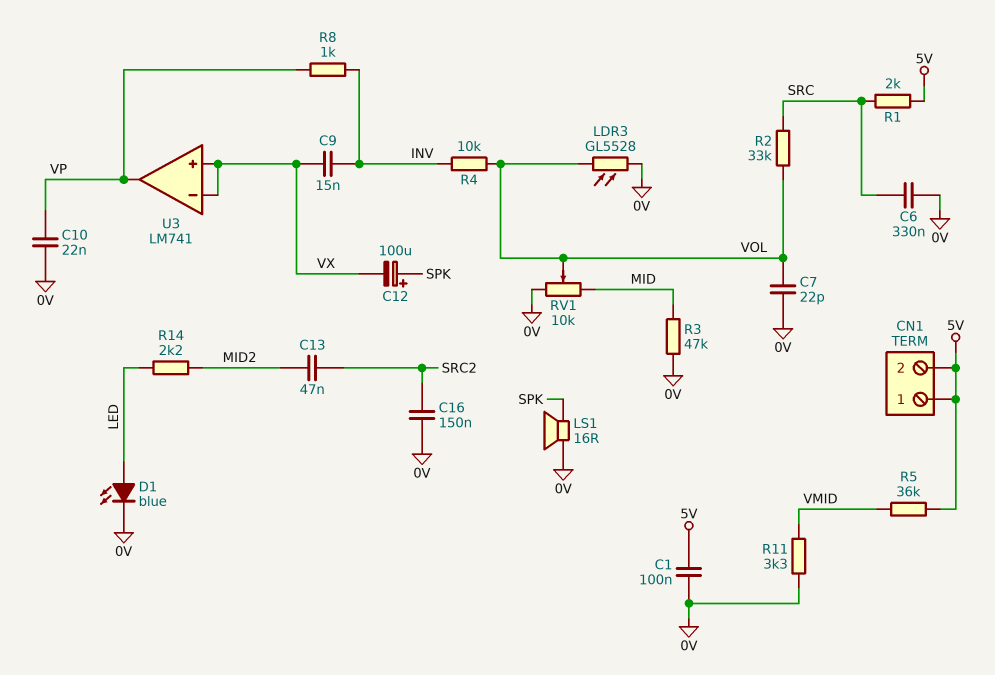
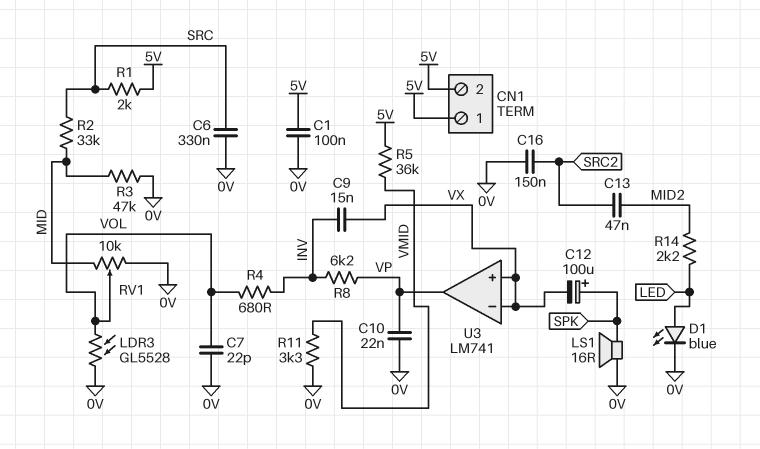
R2: 33k (SRC, VOL) -> 33k (MID, SRC)
R4: 10k (INV, VOL) -> 680 (INV, VOL)
R8: 1k (INV, VP) -> 6.2k (INV, VP)

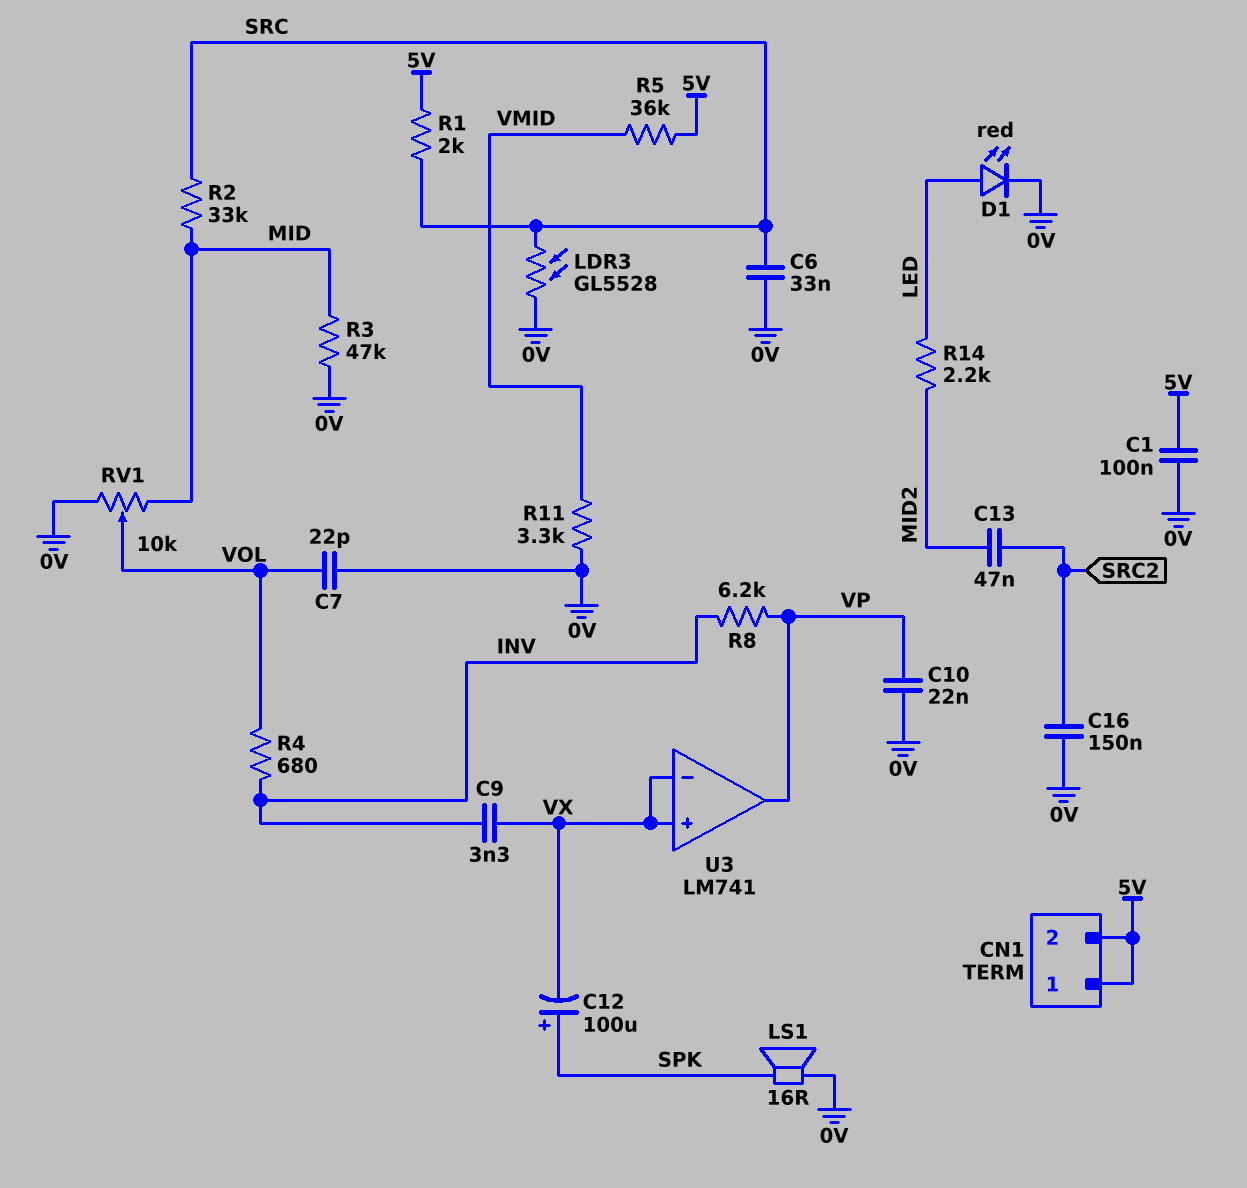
C6: 330nF (0V, SRC) -> 33nF (0V, SRC)
C9: 15nF (INV, VX) -> 3.3nF (INV, VX)
D1: LED blue (A LED, K 0V) -> LED red (A LED, K 0V)
LDR3: GL5528 (0V, VOL) -> GL5528 (0V, SRC)

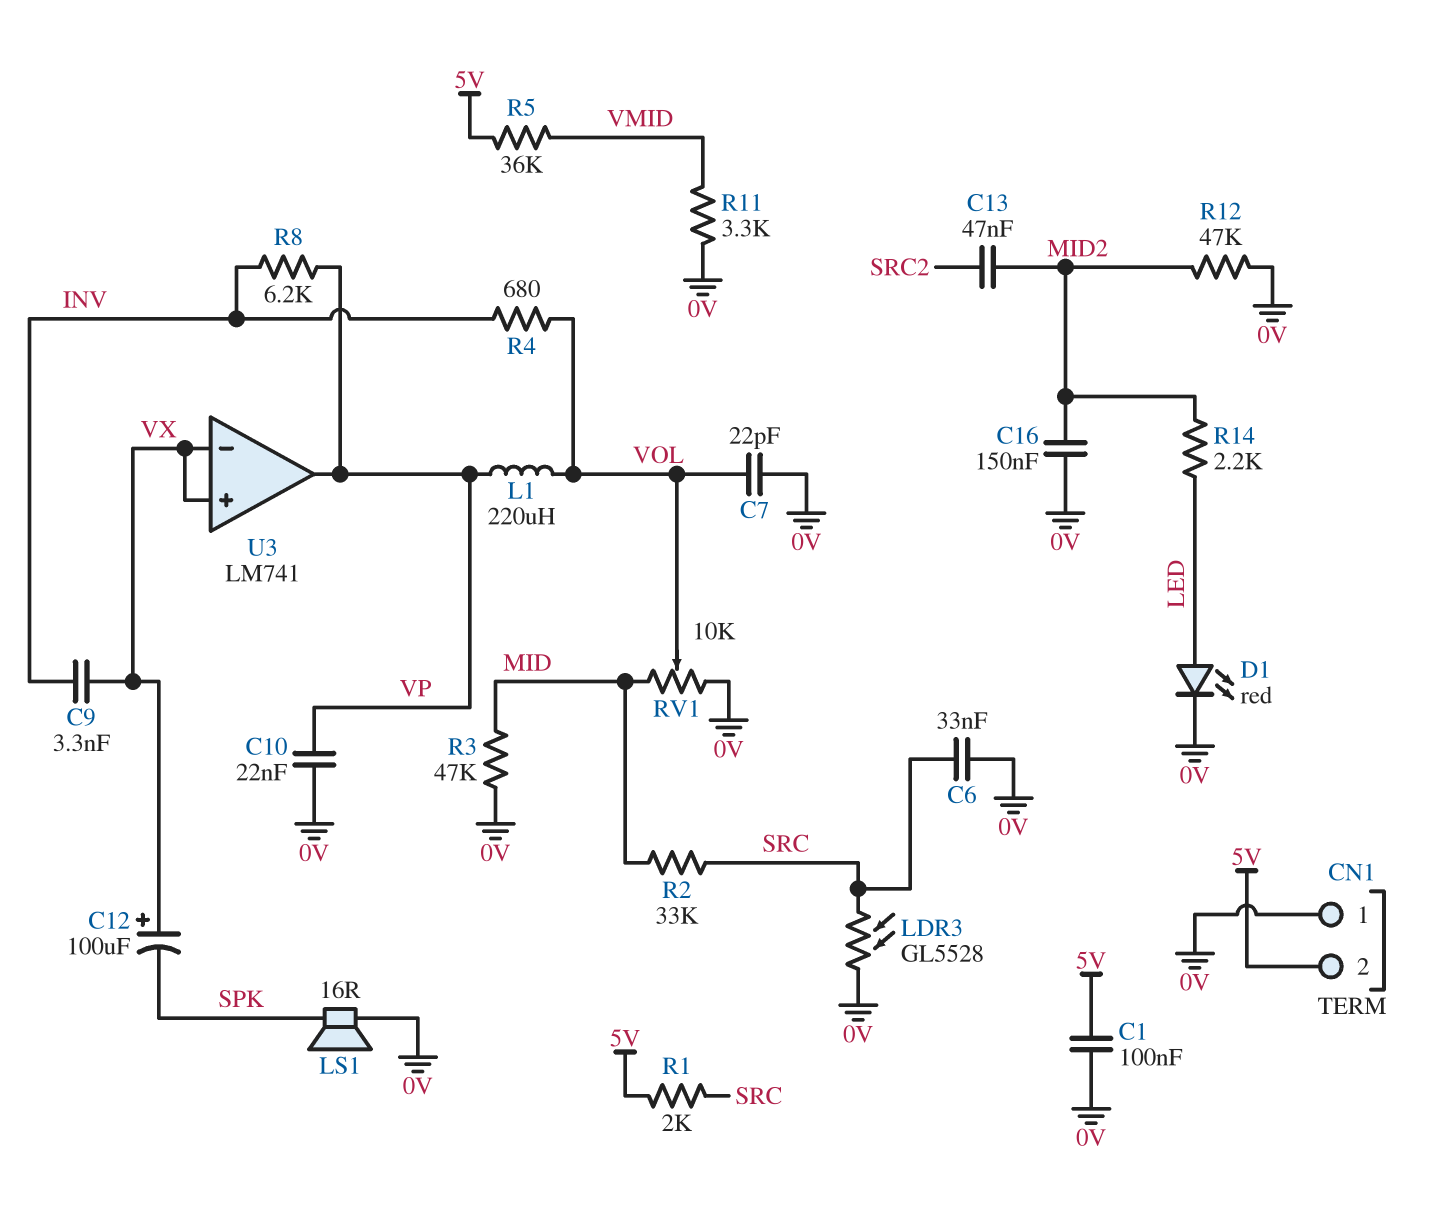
C12: 100uF (plus SPK, minus VX) -> 100uF (plus VX, minus SPK)
C16: 150nF (0V, SRC2) -> 150nF (0V, MID2)
CN1 pin 1: 5V -> 0V
L1: none -> 220uH (VOL, VP)
R12: none -> 47k (0V, MID2)

